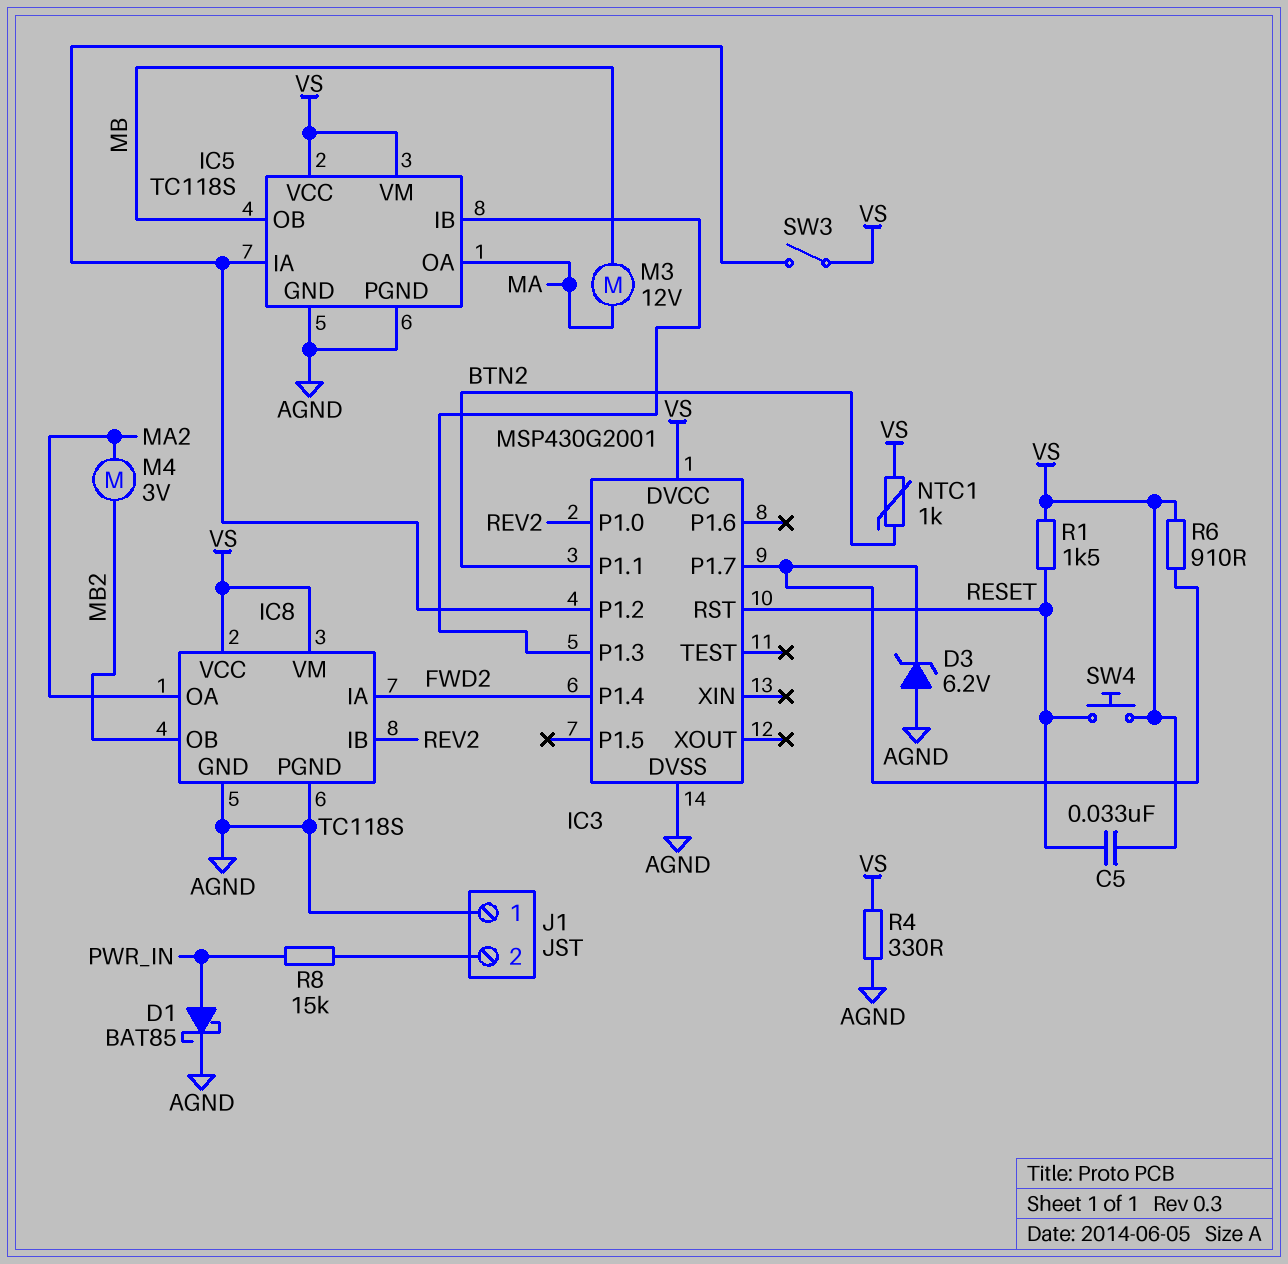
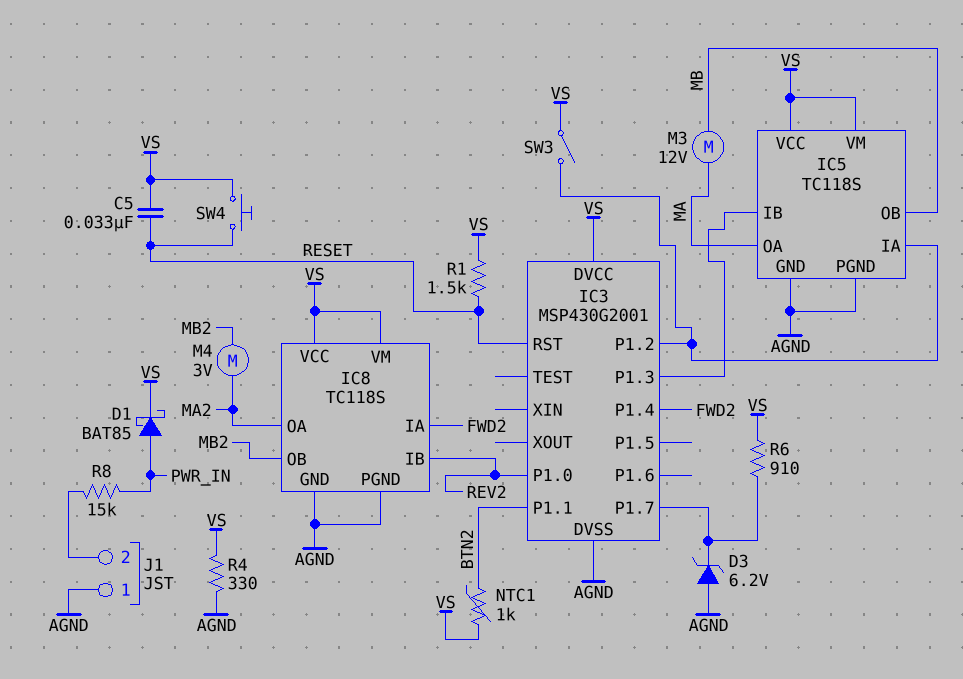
D1: schottky BAT85 (A PWR_IN, K AGND) -> schottky BAT85 (A PWR_IN, K VS)

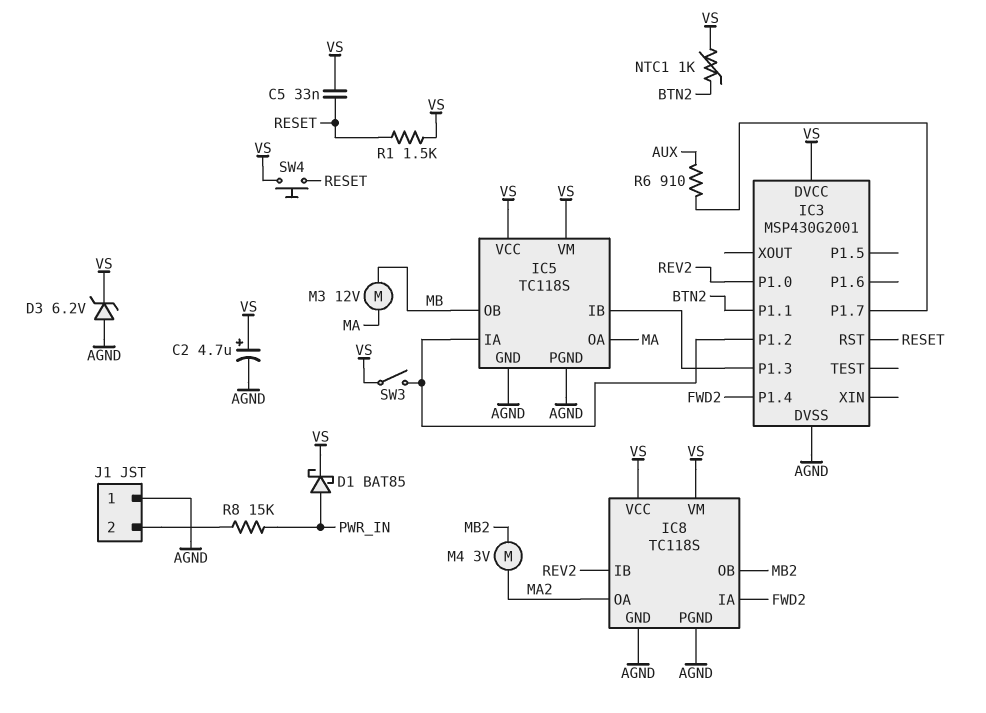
C2: none -> 4.7uF (plus VS, minus AGND)
D3: zener 6.2V (A AGND, K IC3/P1.7) -> zener 6.2V (A AGND, K VS)
R4: 330 (AGND, VS) -> none
R6: 910 (IC3/P1.7, VS) -> 910 (AUX, IC3/P1.7)

